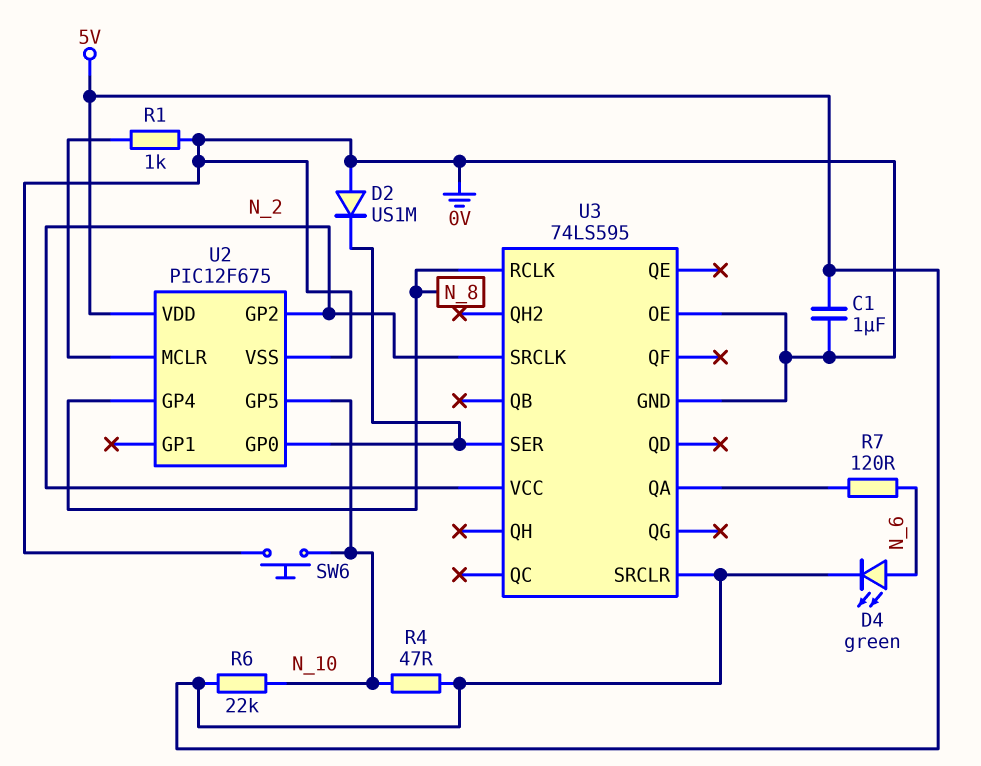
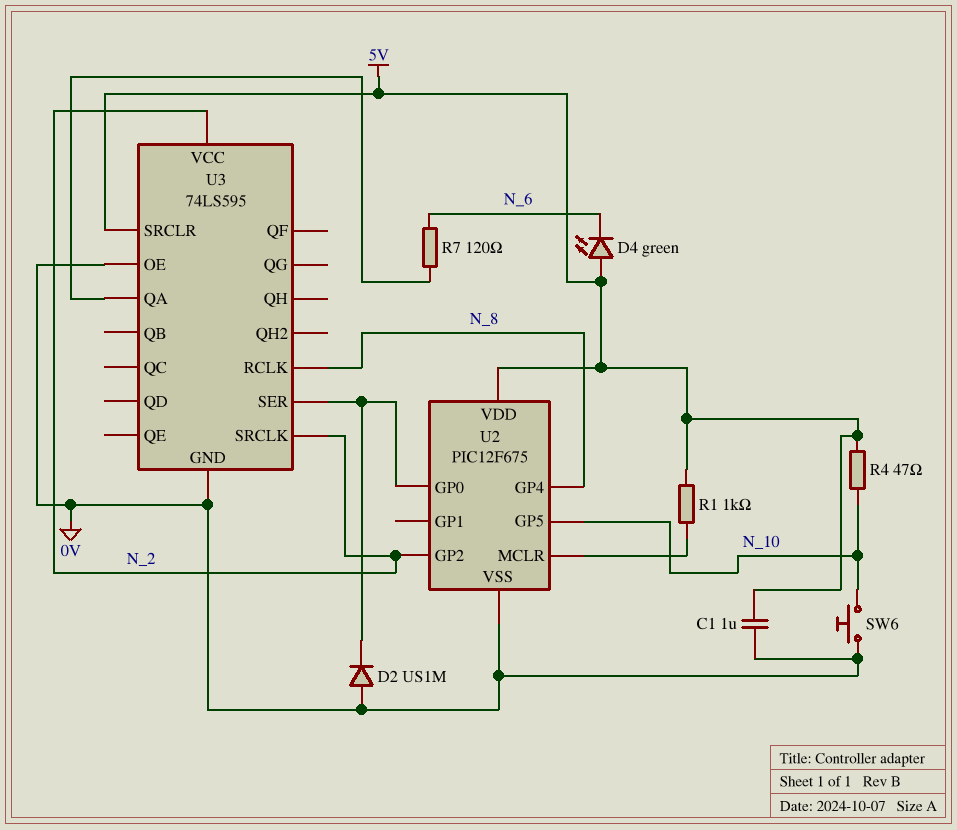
D4: LED green (A N_6, K 5V) -> LED green (A 5V, K N_6)
R1: 1k (0V, U2/MCLR) -> 1k (5V, U2/MCLR)
R6: 22k (5V, N_10) -> none

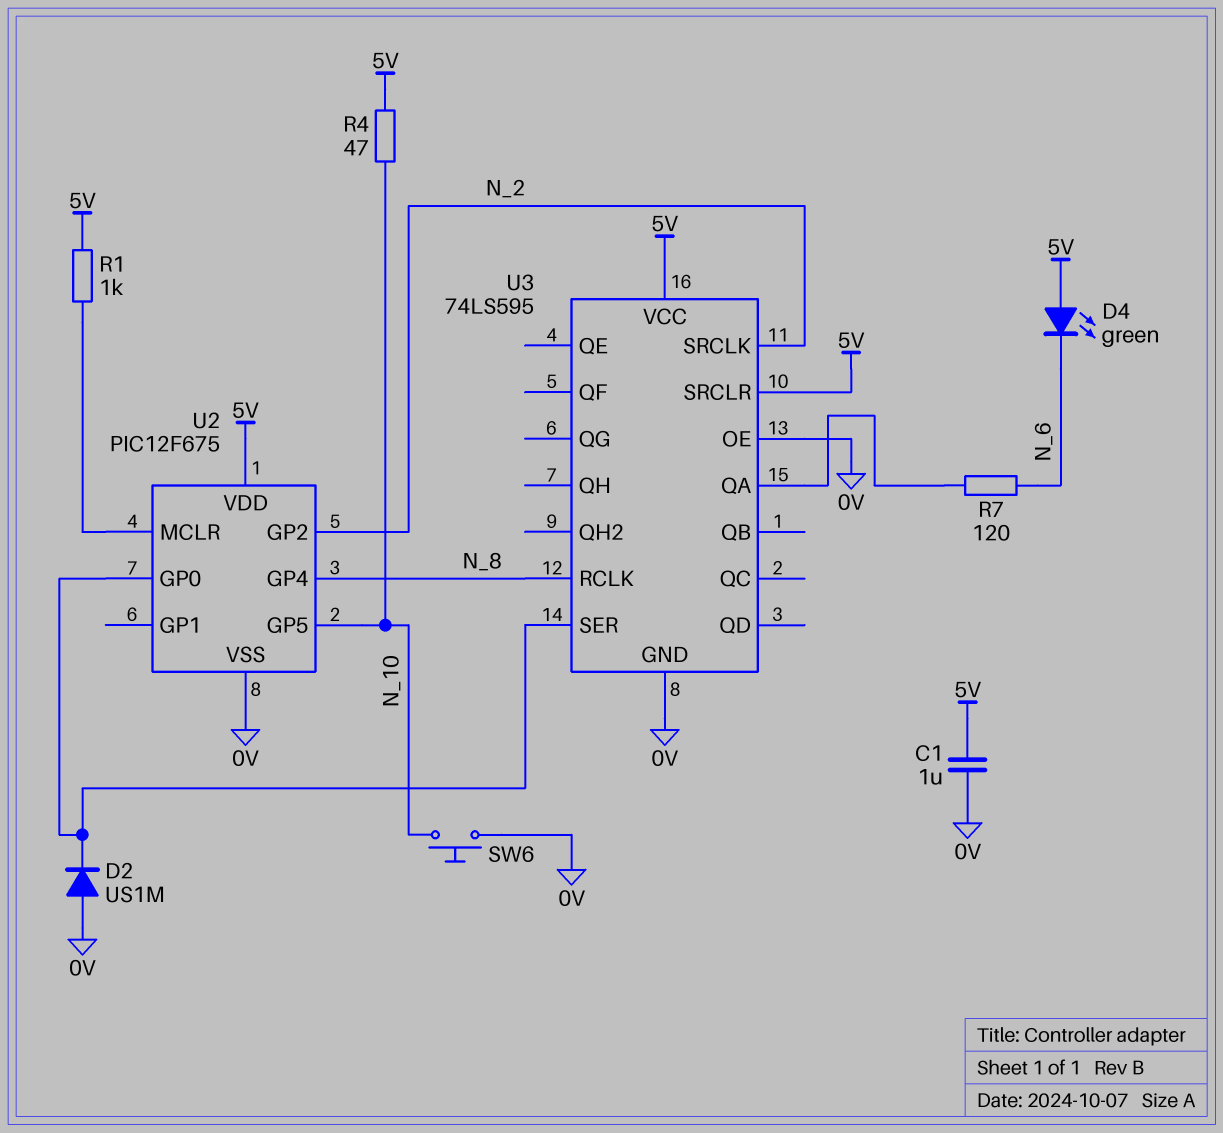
U3 pin VCC: N_2 -> 5V

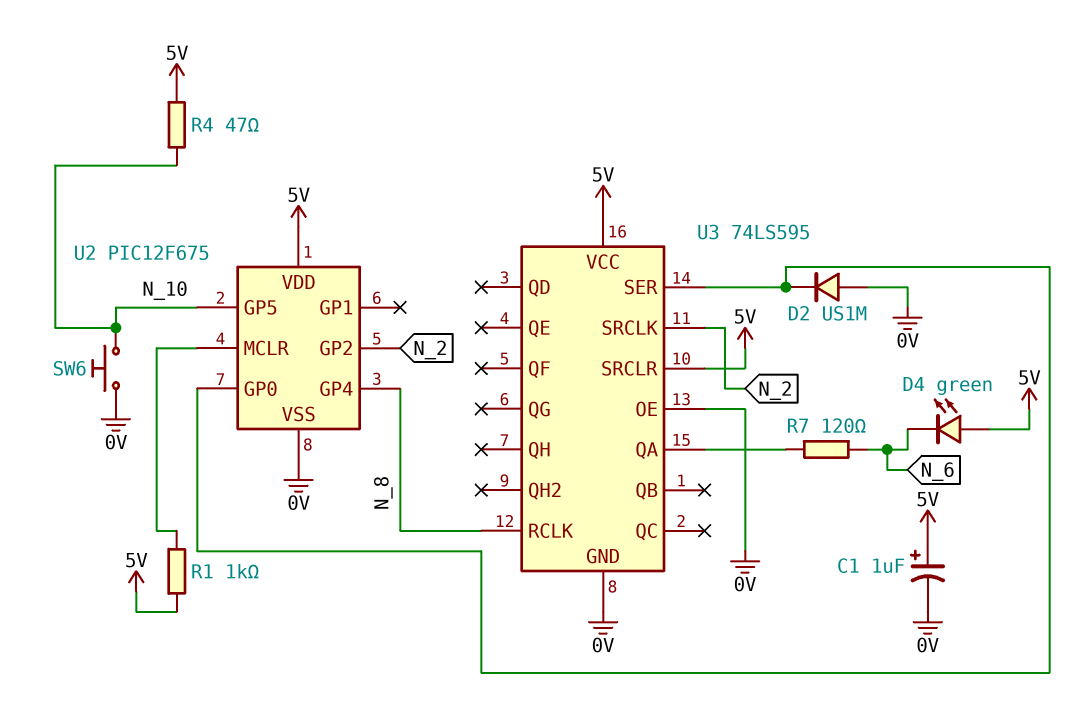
C1: 1uF (0V, 5V) -> 1uF (plus 5V, minus 0V)

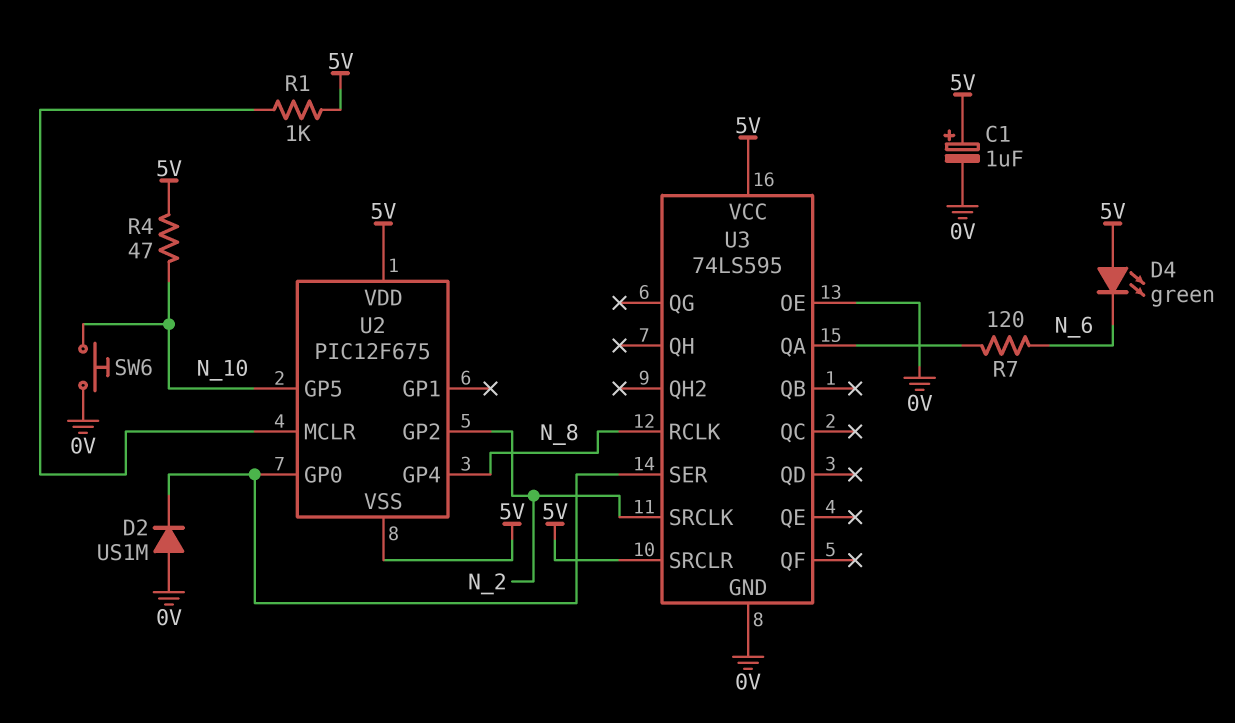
U2 pin VSS: 0V -> 5V

